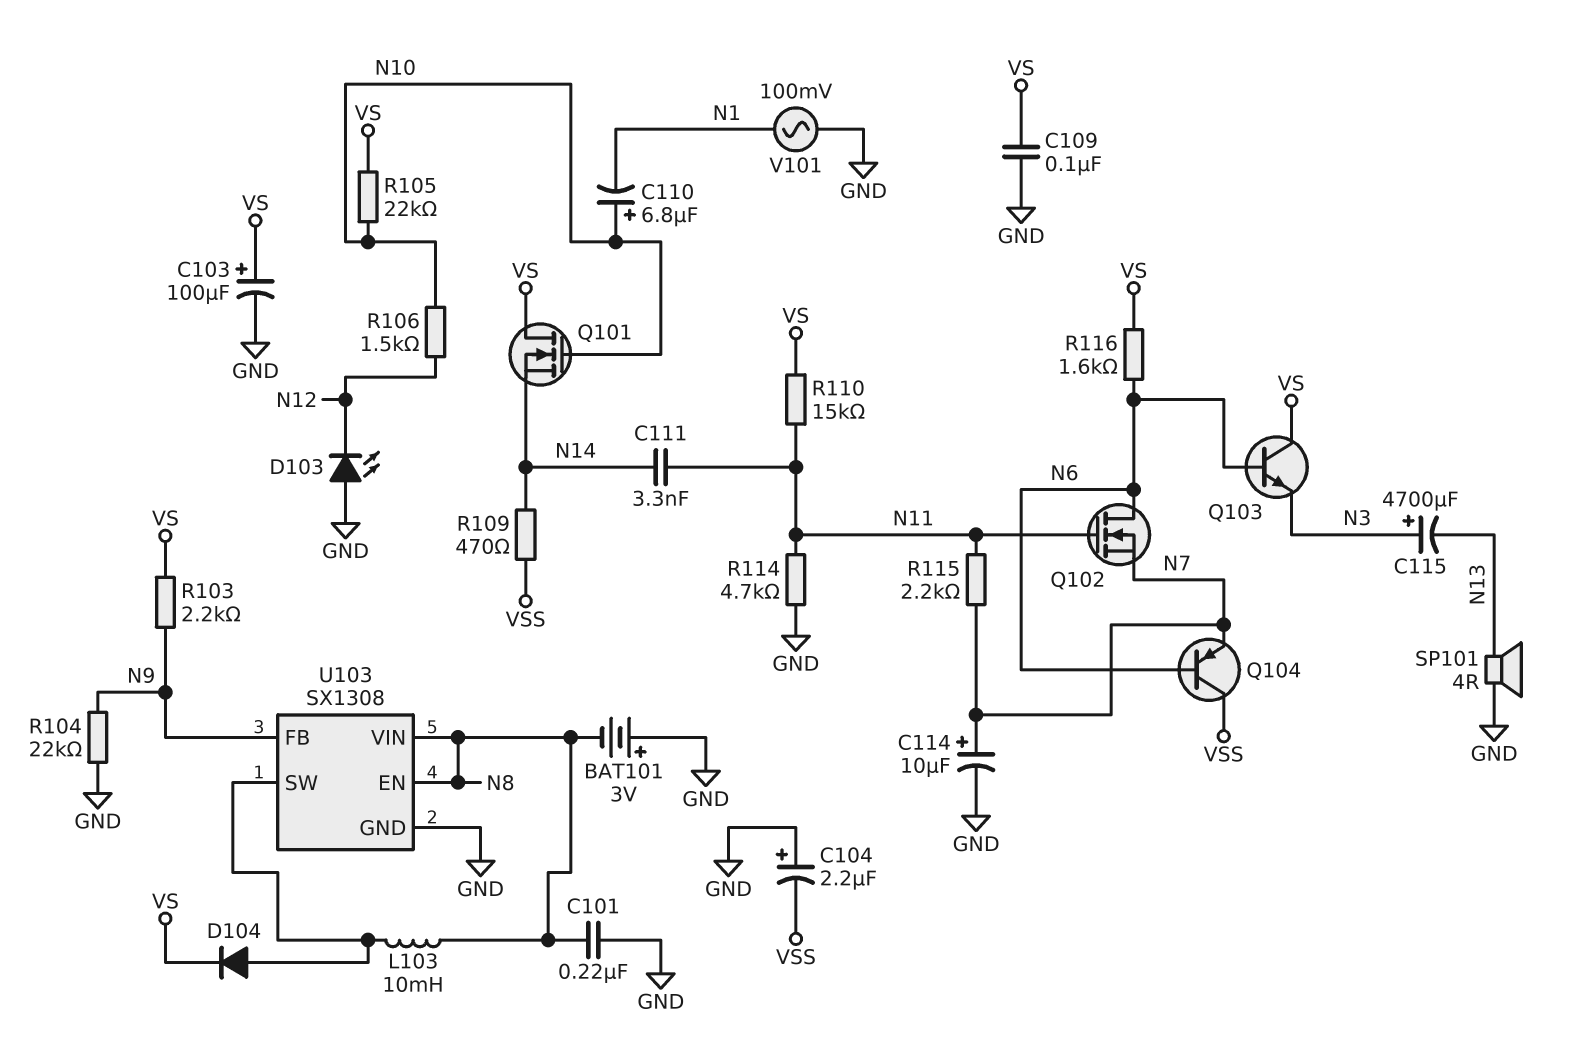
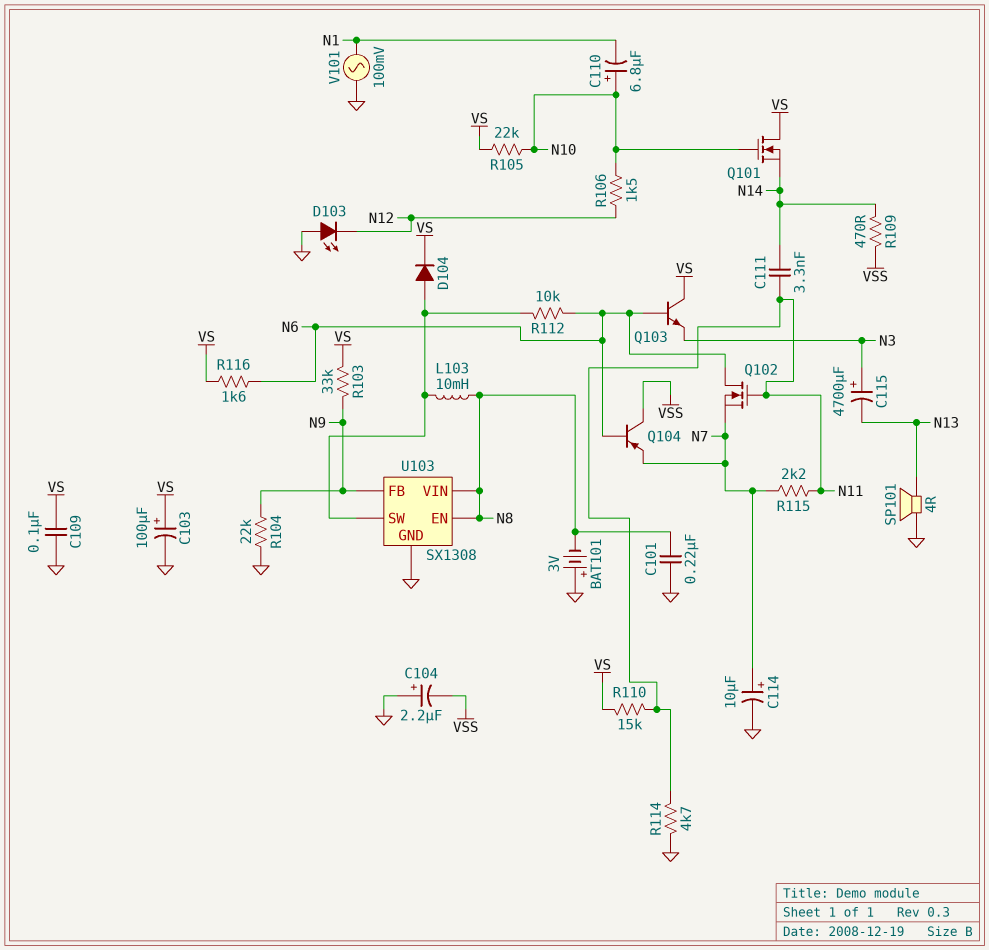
R103: 2.2k (N9, VS) -> 33k (N9, VS)
R112: none -> 10k (N6, U103/SW)

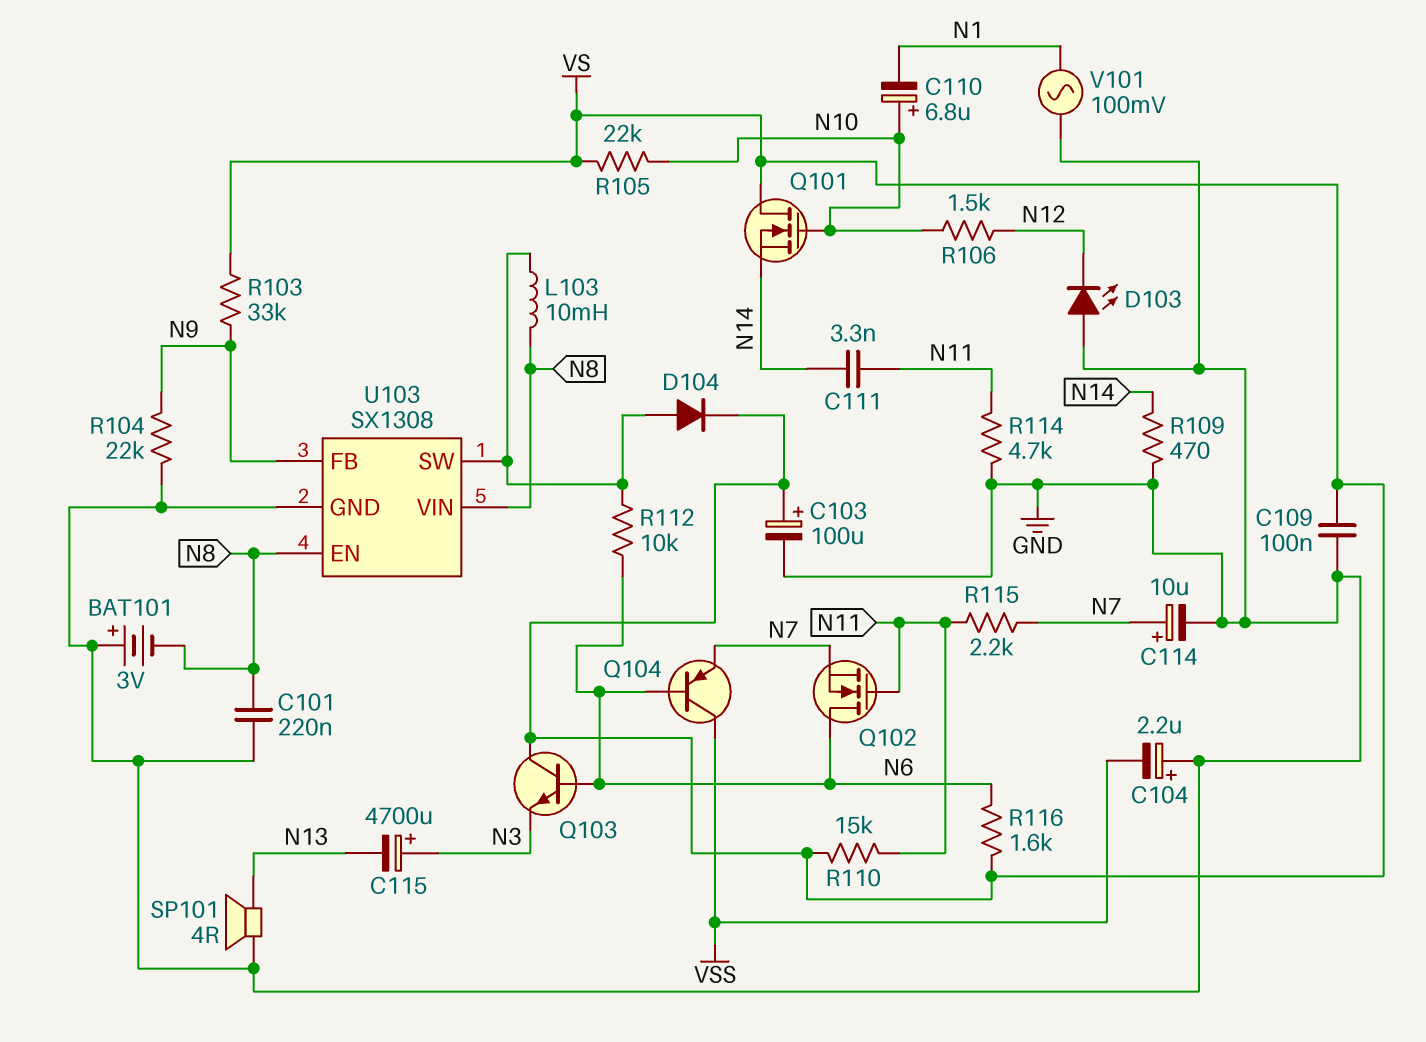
R109: 470 (N14, VSS) -> 470 (GND, N14)

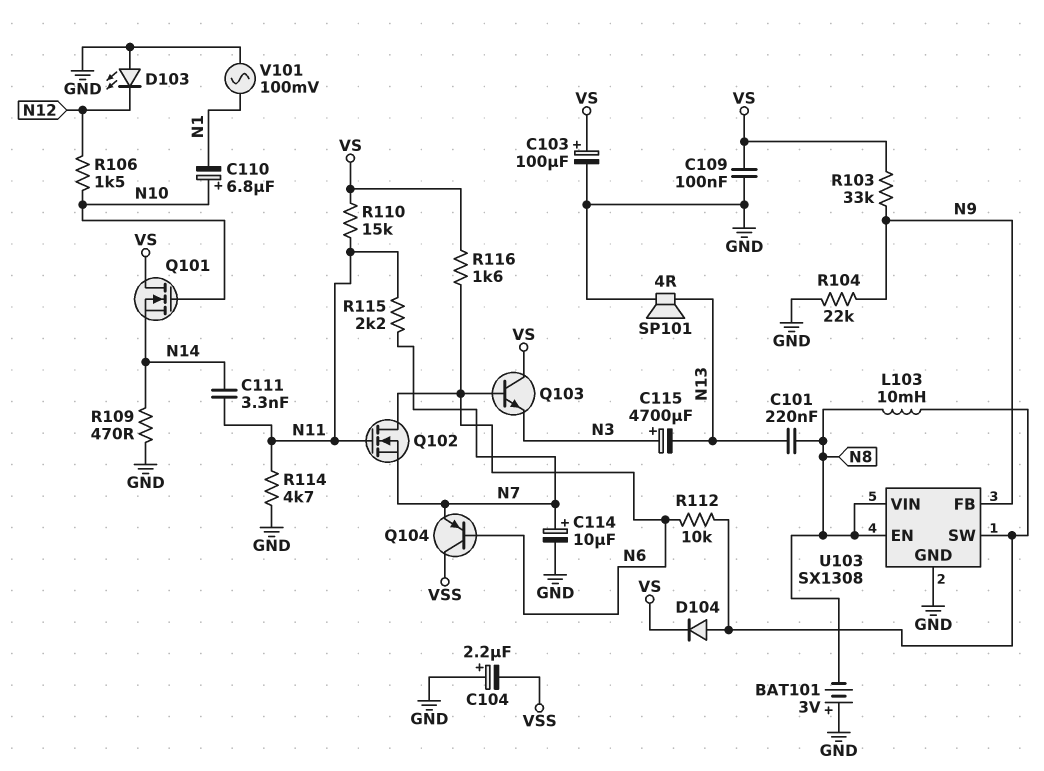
C101: 220nF (GND, N8) -> 220nF (N8, N13)
R105: 22k (N10, VS) -> none

